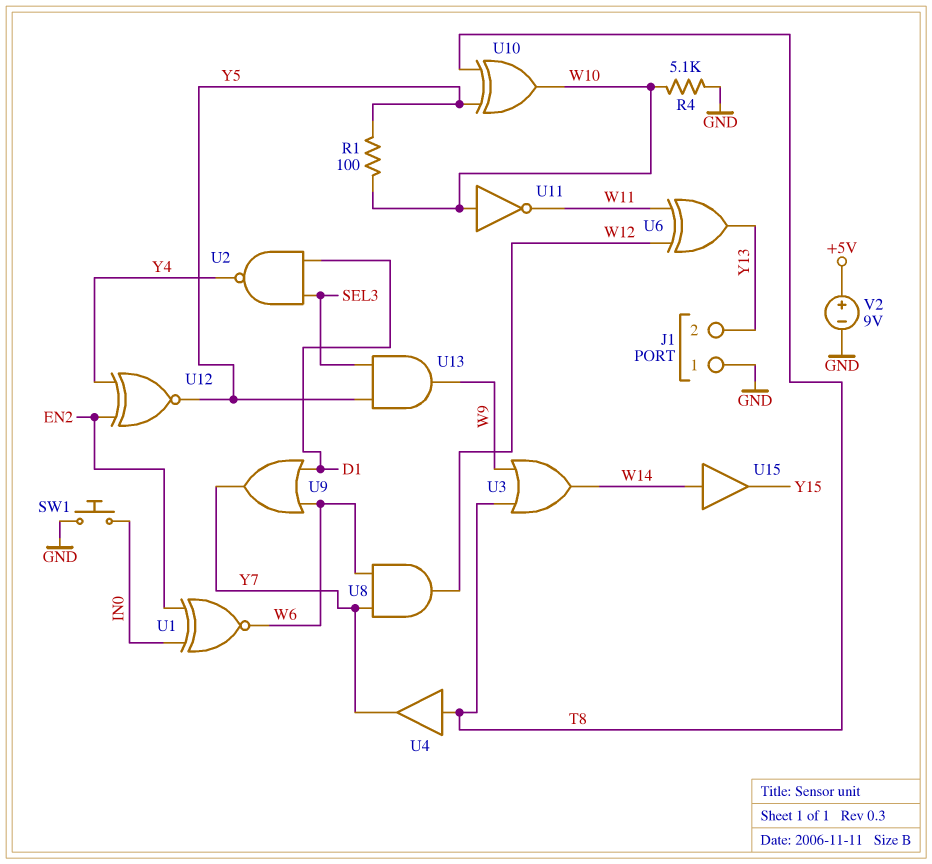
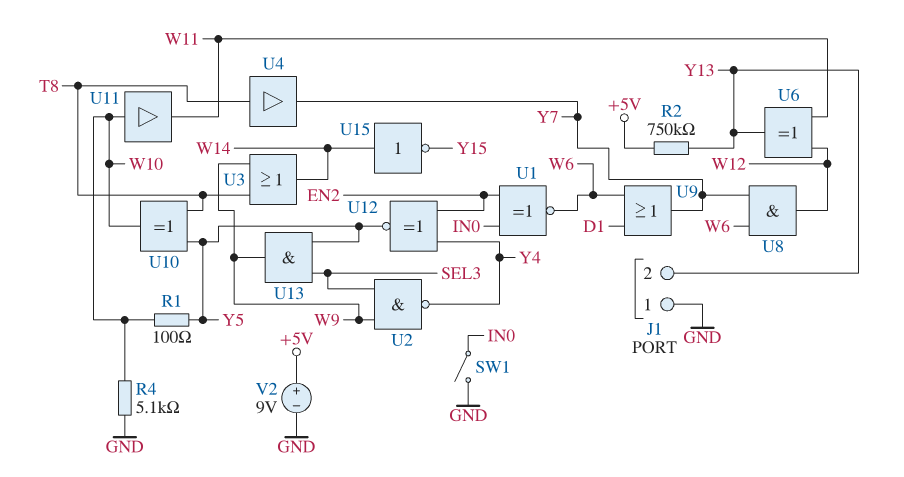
R2: none -> 750k (+5V, Y13)
SW1: button (GND, IN0) -> switch (GND, IN0)
U2: NAND (in D1, in SEL3, out Y4) -> NAND (in SEL3, in W9, out Y4)
U11: NOT (in W10, out W11) -> buffer (in W10, out W11)
U15: buffer (in W14, out Y15) -> NOT (in W14, out Y15)

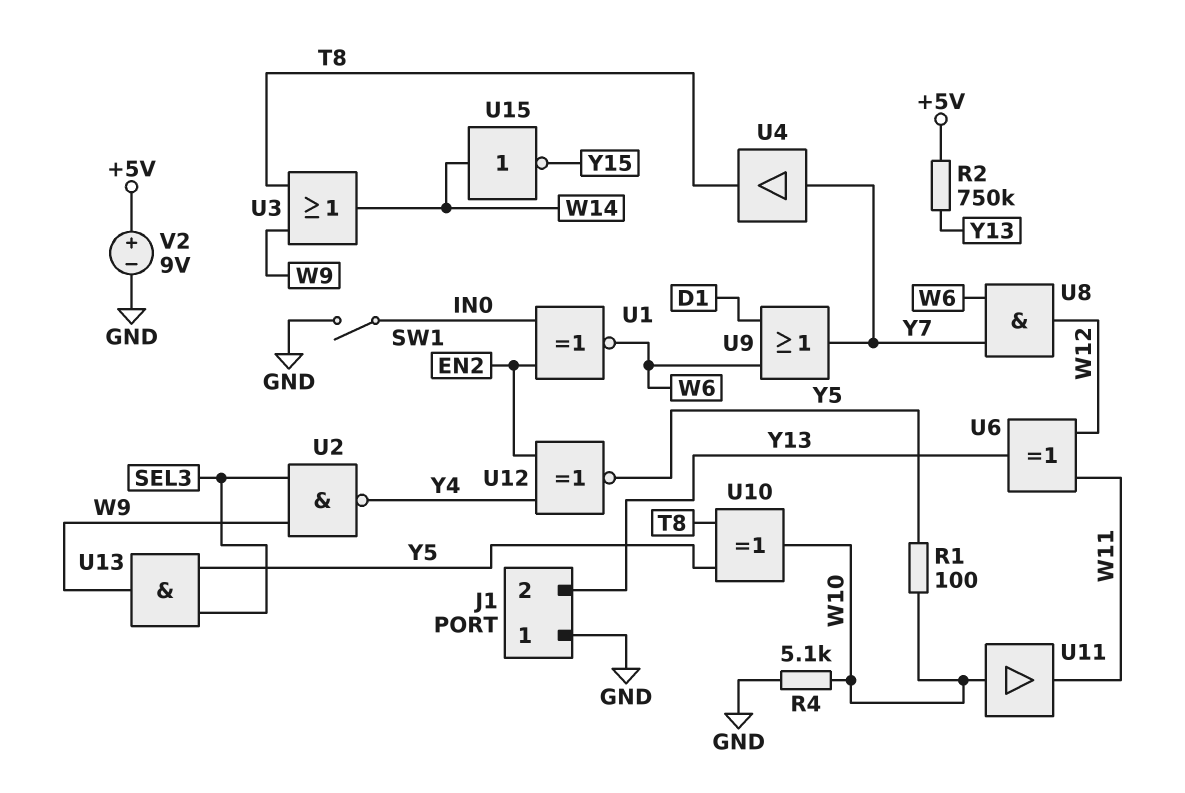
U4: buffer (in T8, out Y7) -> buffer (in Y7, out T8)

